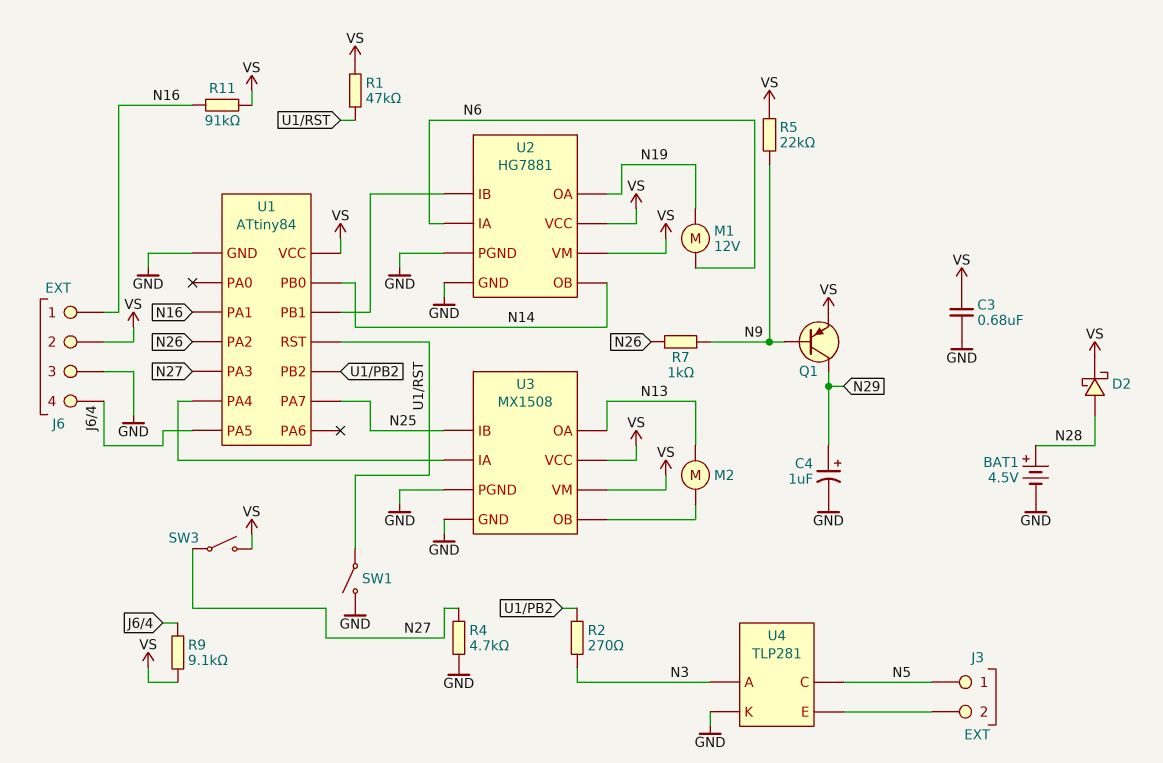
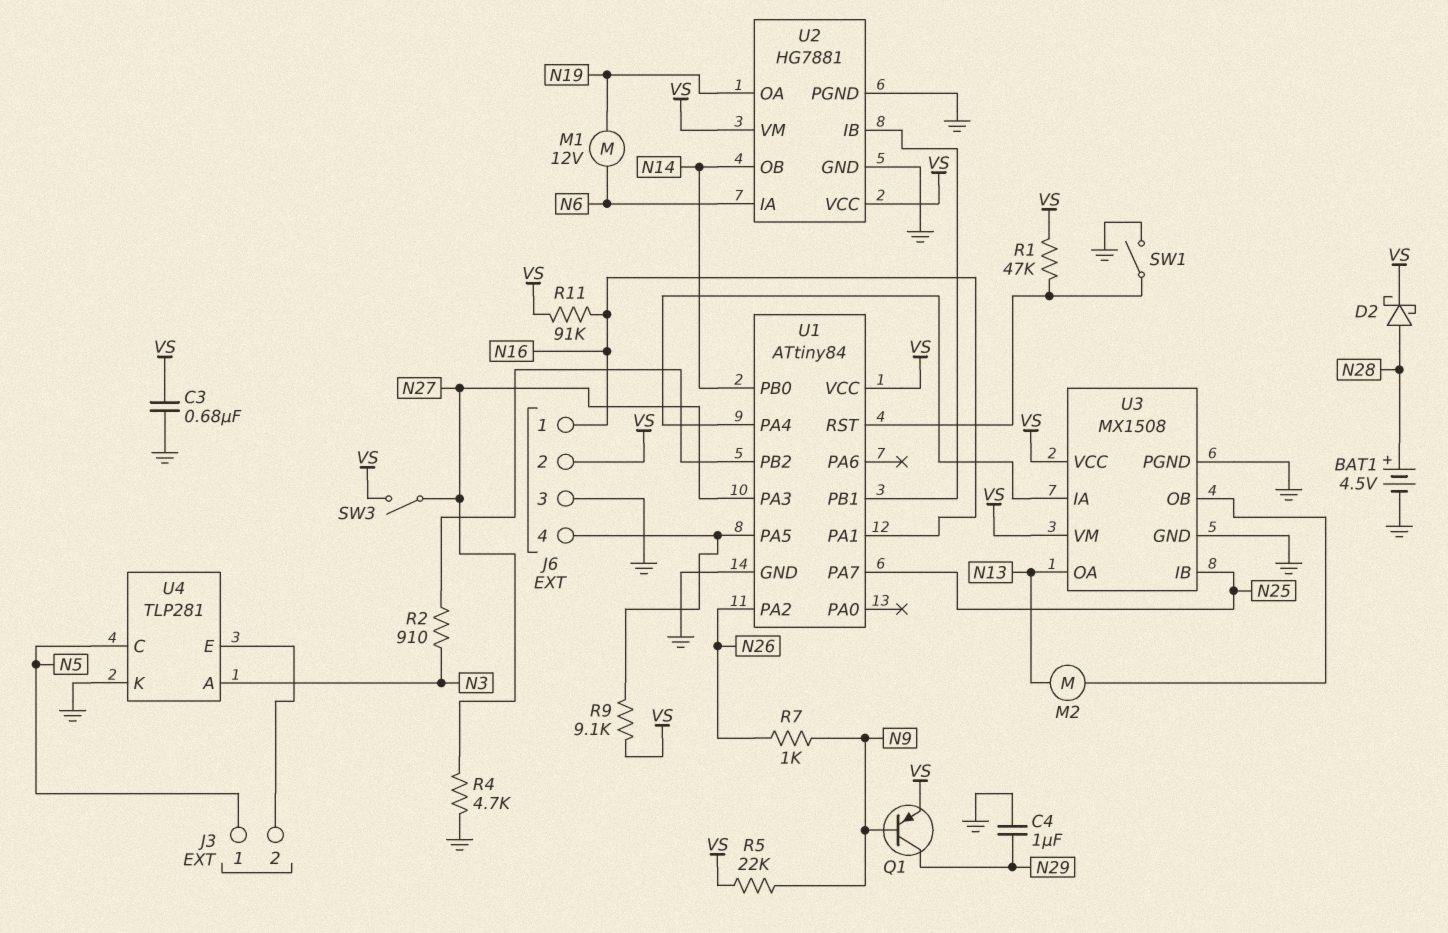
C4: 1uF (plus N29, minus GND) -> 1uF (GND, N29)
R2: 270 (N3, U1/PB2) -> 910 (N3, U1/PB2)

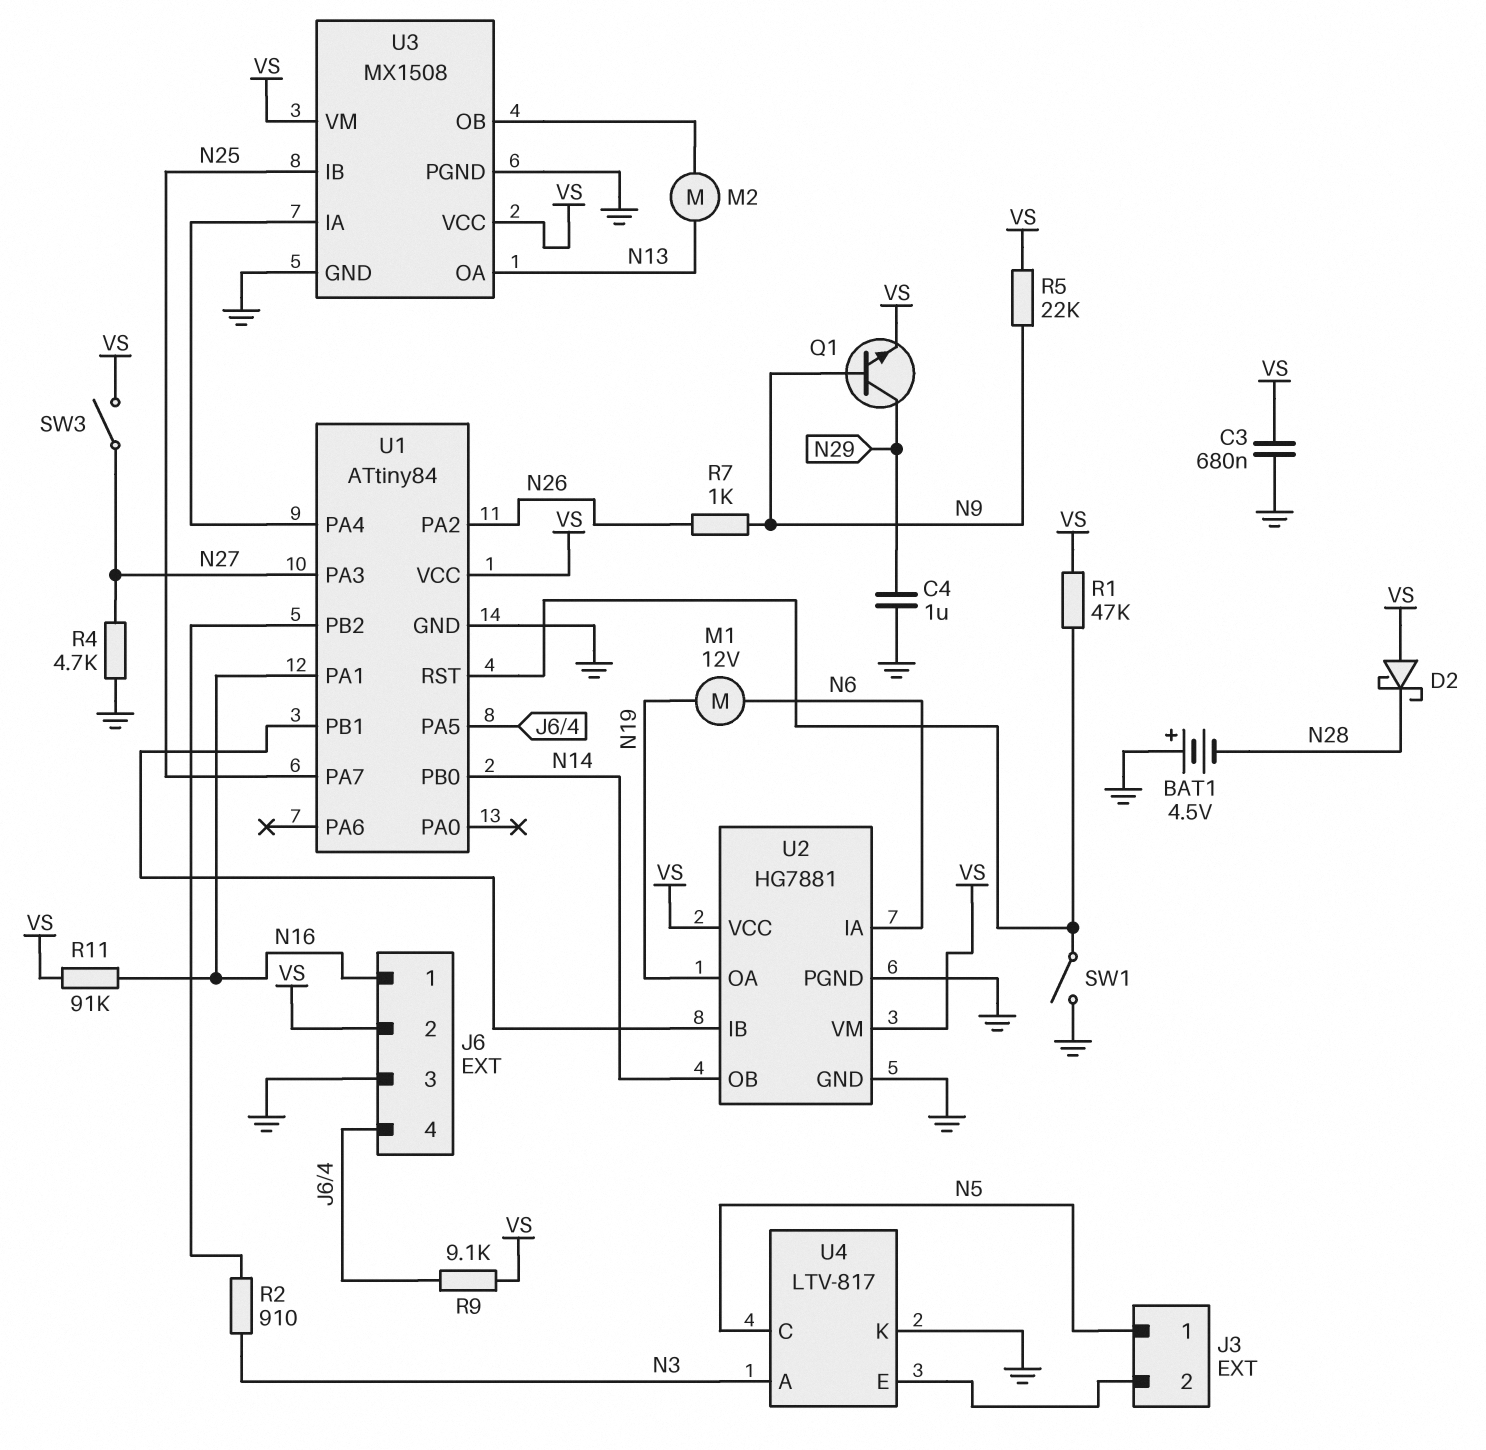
BAT1: 4.5V (plus N28, minus GND) -> 4.5V (plus GND, minus N28)
D2: schottky (A N28, K VS) -> schottky (A VS, K N28)
Q1: PNP (B N9, C N29, E VS) -> NPN (B N9, C N29, E VS)
U4: TLP281 -> LTV-817

